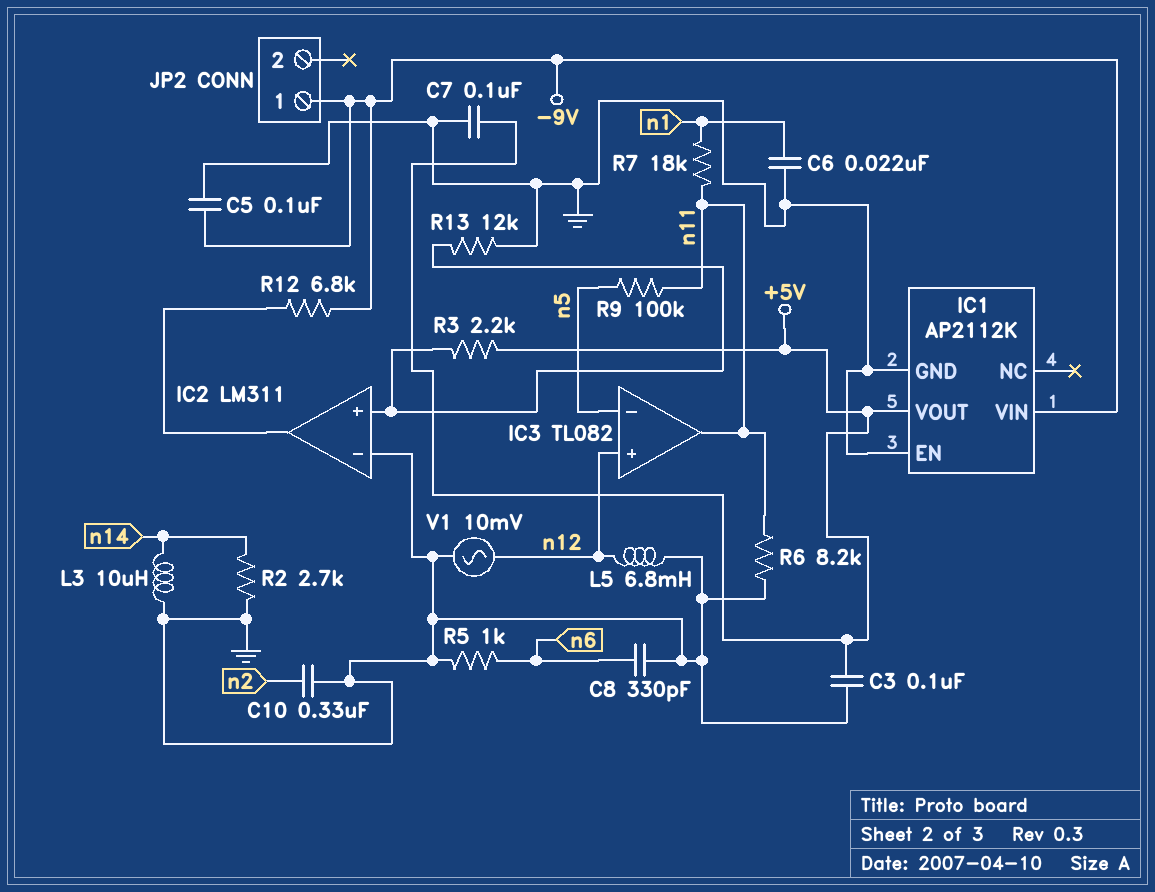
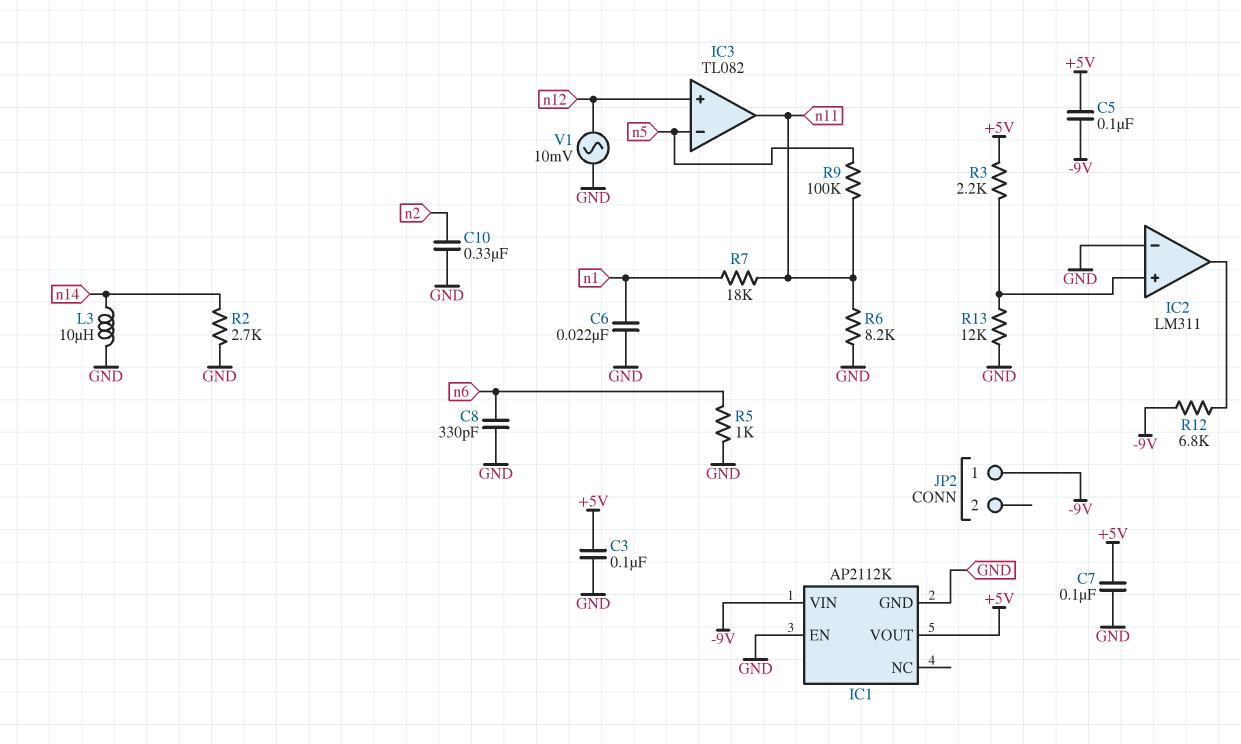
C5: 100nF (-9V, GND) -> 100nF (+5V, -9V)
L5: 6.8mH (GND, n12) -> none

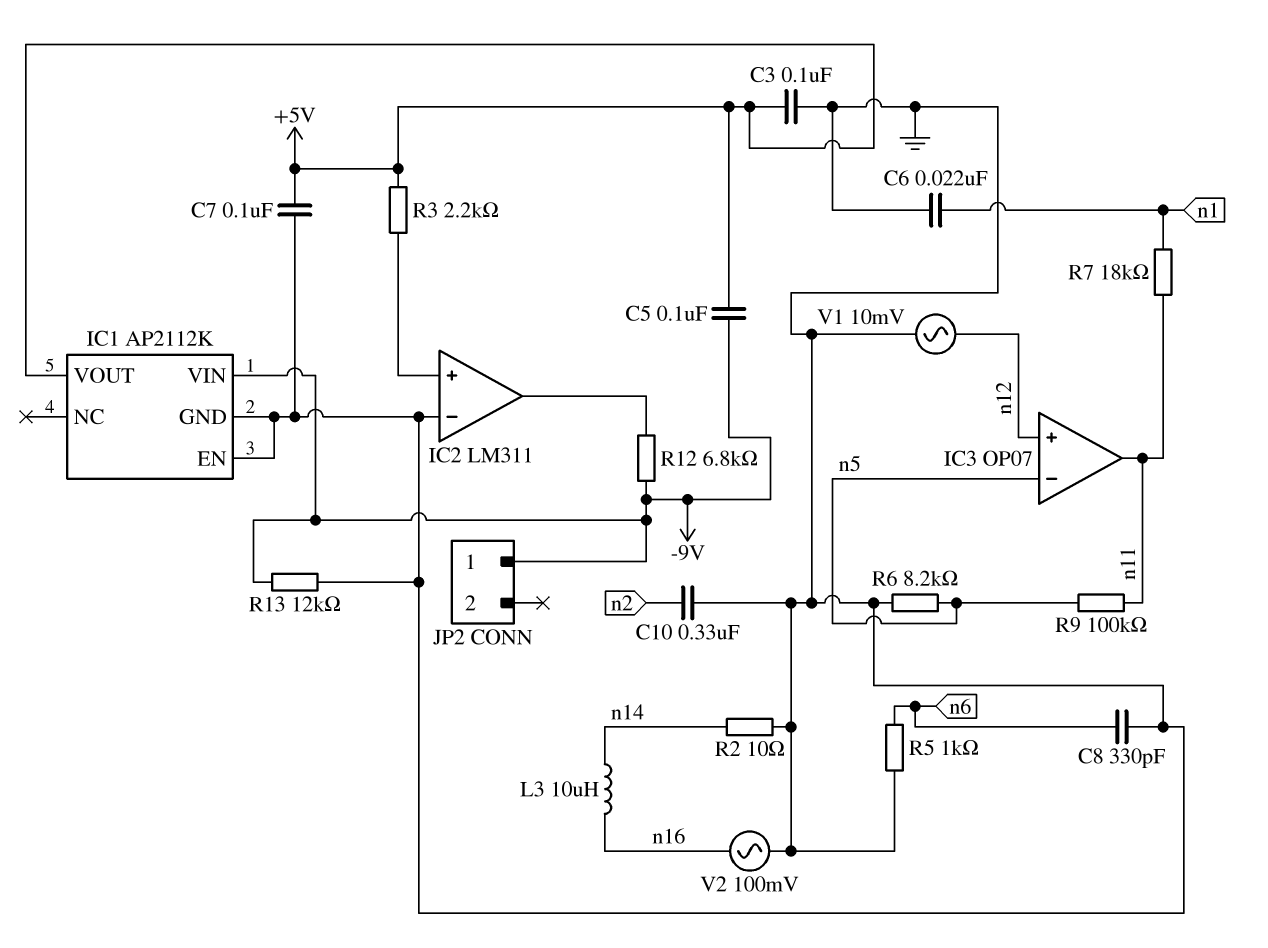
IC3: TL082 -> OP07
L3: 10uH (GND, n14) -> 10uH (n14, n16)
R2: 2.7k (GND, n14) -> 10 (GND, n14)
R6: 8.2k (GND, n11) -> 8.2k (GND, n5)
R13: 12k (GND, IC2/in+) -> 12k (-9V, GND)
V2: none -> AC 100mV (GND, n16)

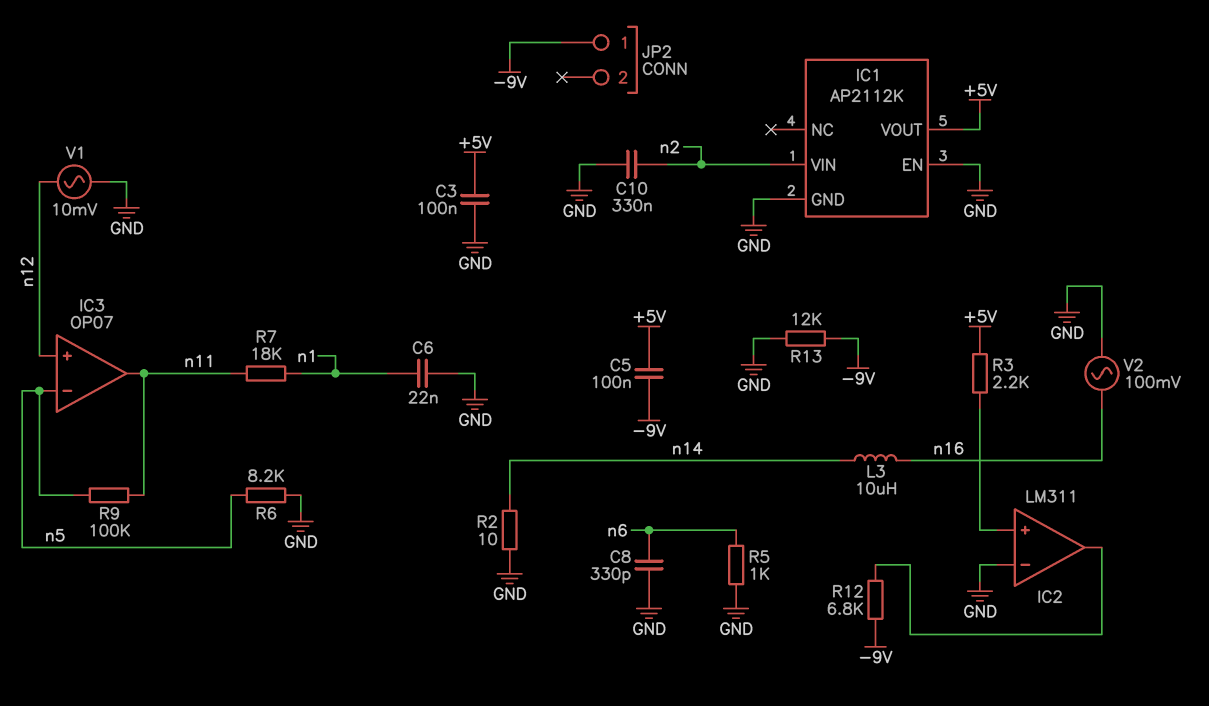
C7: 100nF (+5V, GND) -> none
IC1 pin VIN: -9V -> n2

